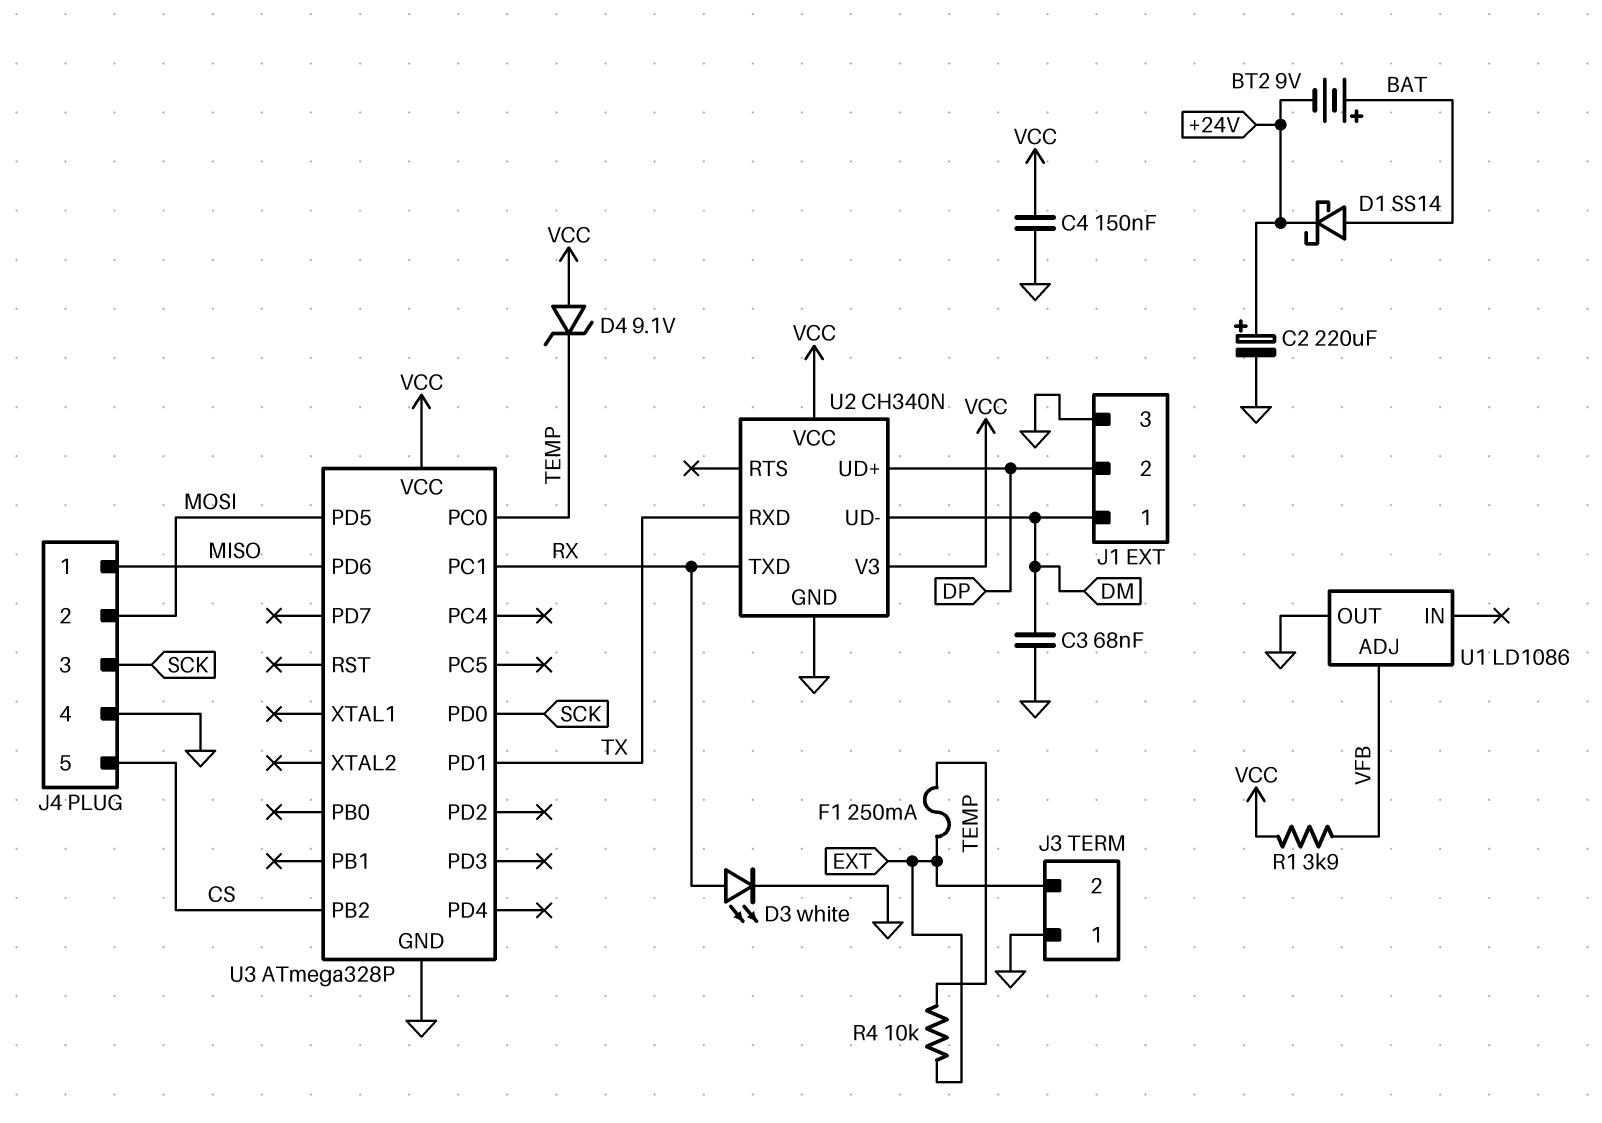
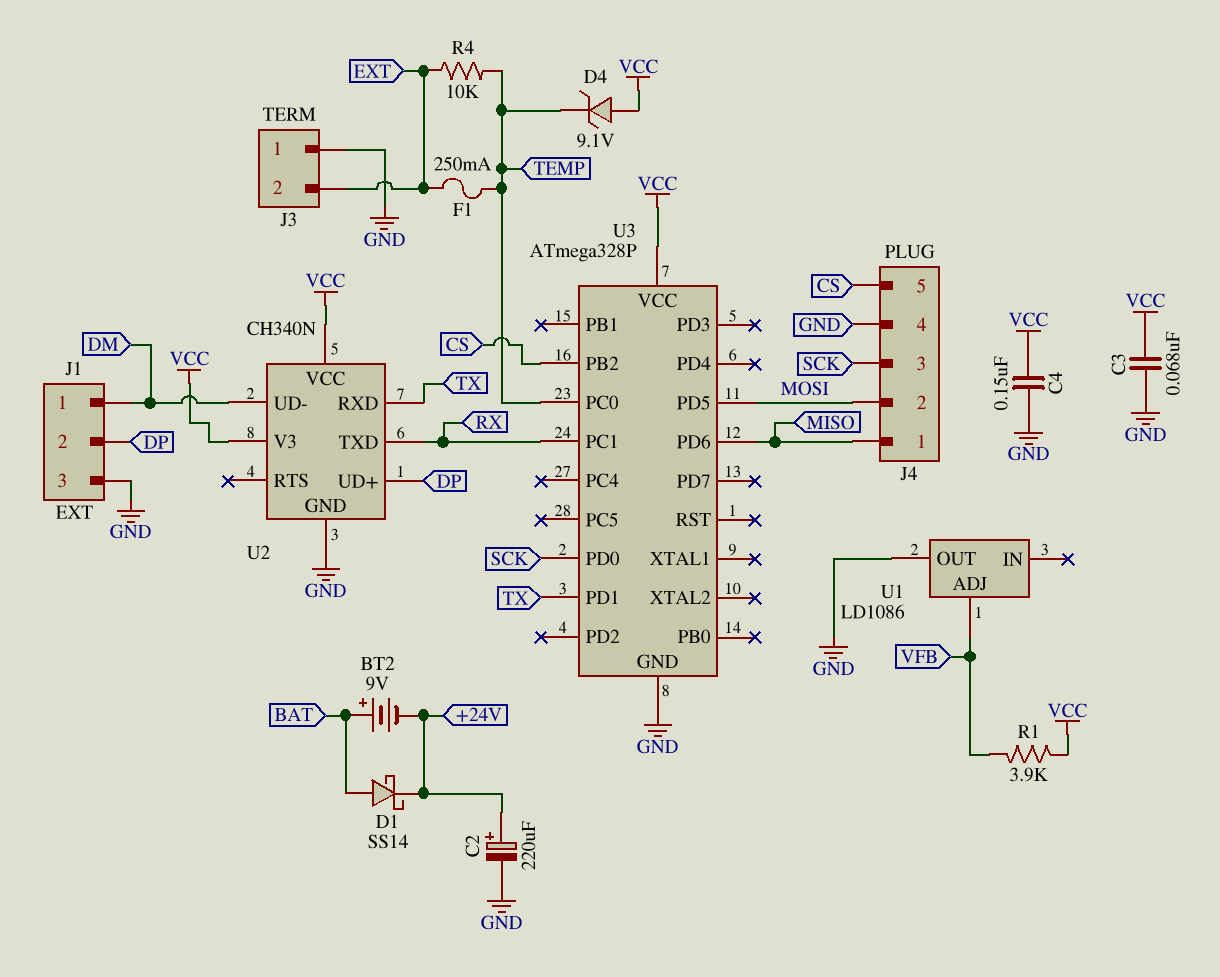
C3: 68nF (DM, GND) -> 68nF (GND, VCC)
D3: LED white (A RX, K GND) -> none

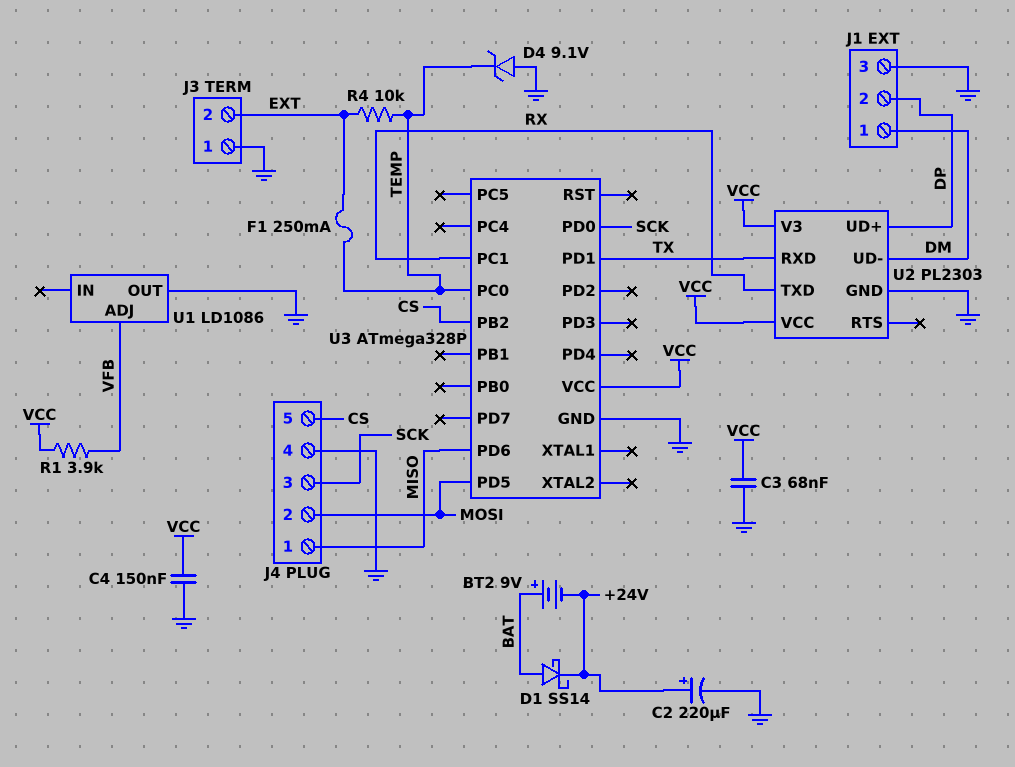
D4: zener 9.1V (A VCC, K TEMP) -> zener 9.1V (A GND, K TEMP)
U2: CH340N -> PL2303

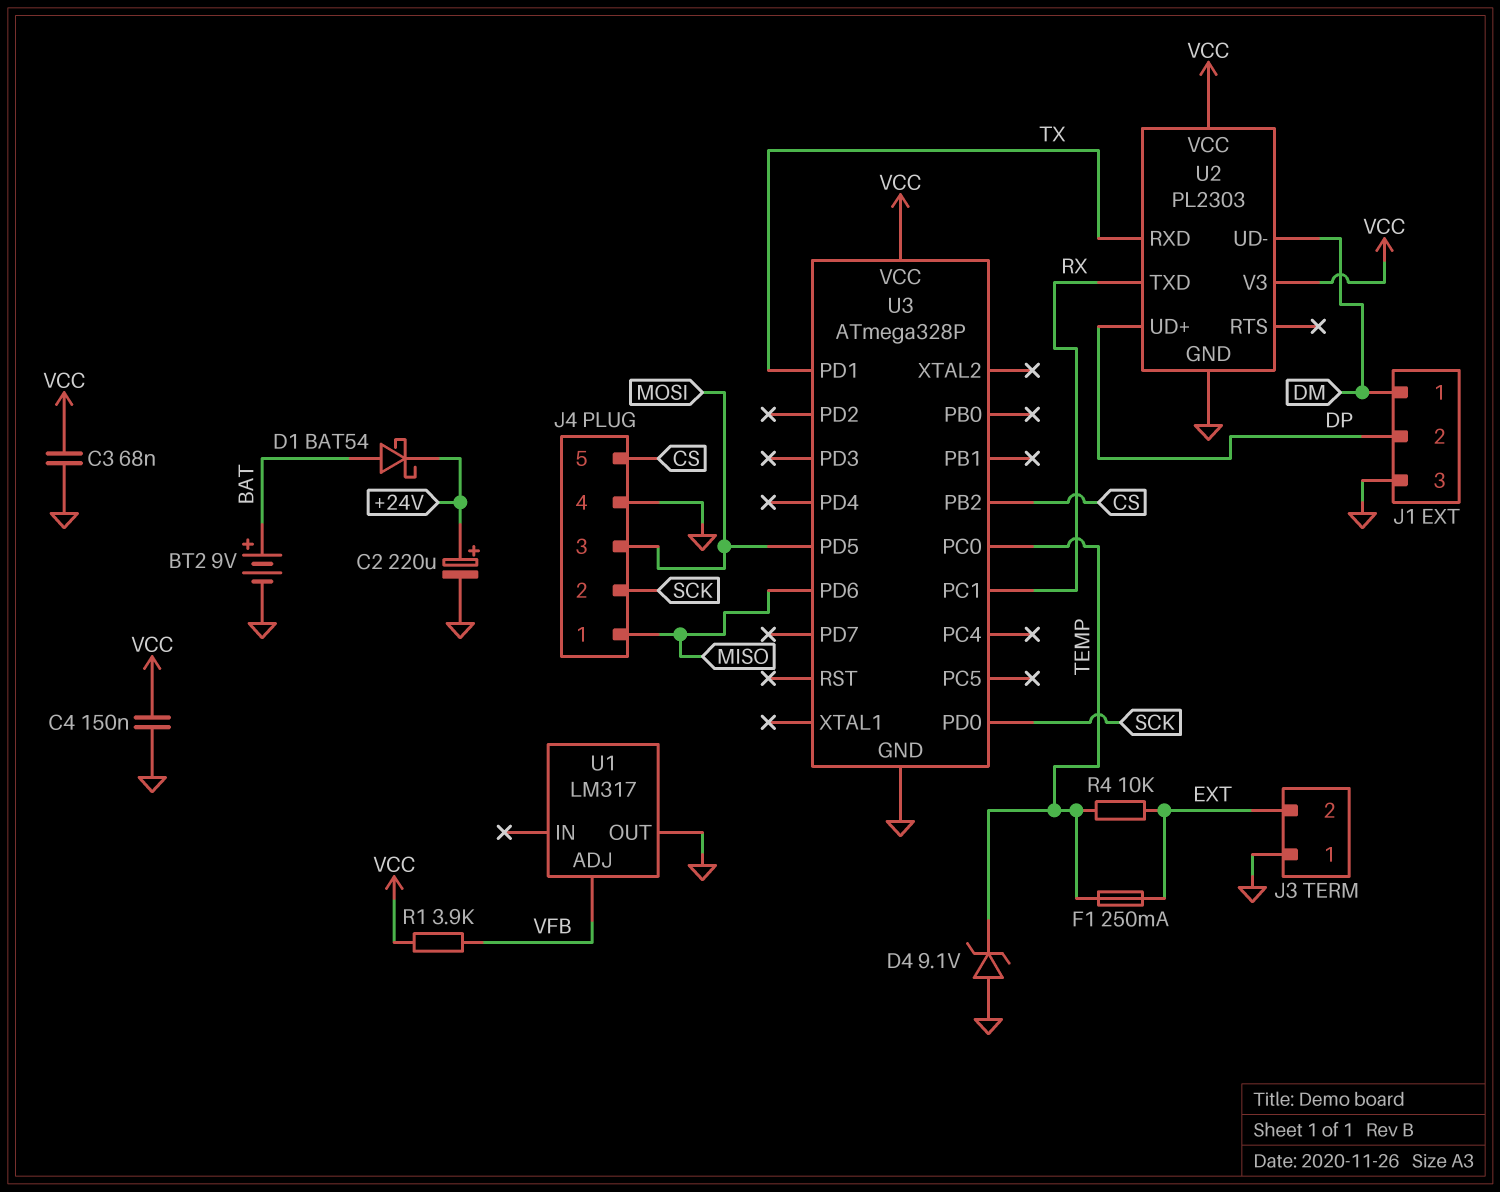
BT2: 9V (plus BAT, minus +24V) -> 9V (plus BAT, minus GND)
D1: schottky SS14 (A BAT, K +24V) -> schottky BAT54 (A BAT, K +24V)
J4 pin 2: MOSI -> SCK
J4 pin 3: SCK -> MOSI
U1: LD1086 -> LM317

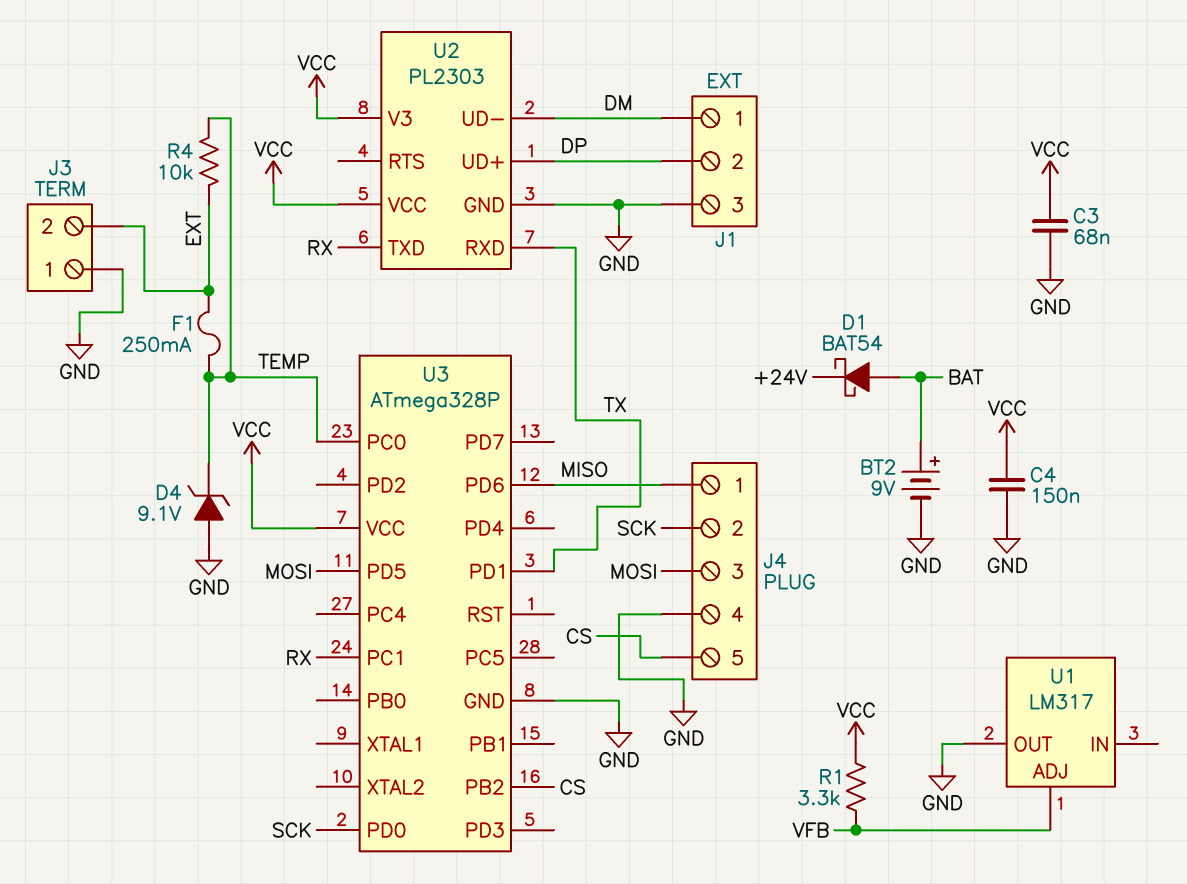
C2: 220uF (plus +24V, minus GND) -> none
R1: 3.9k (VCC, VFB) -> 3.3k (VCC, VFB)

